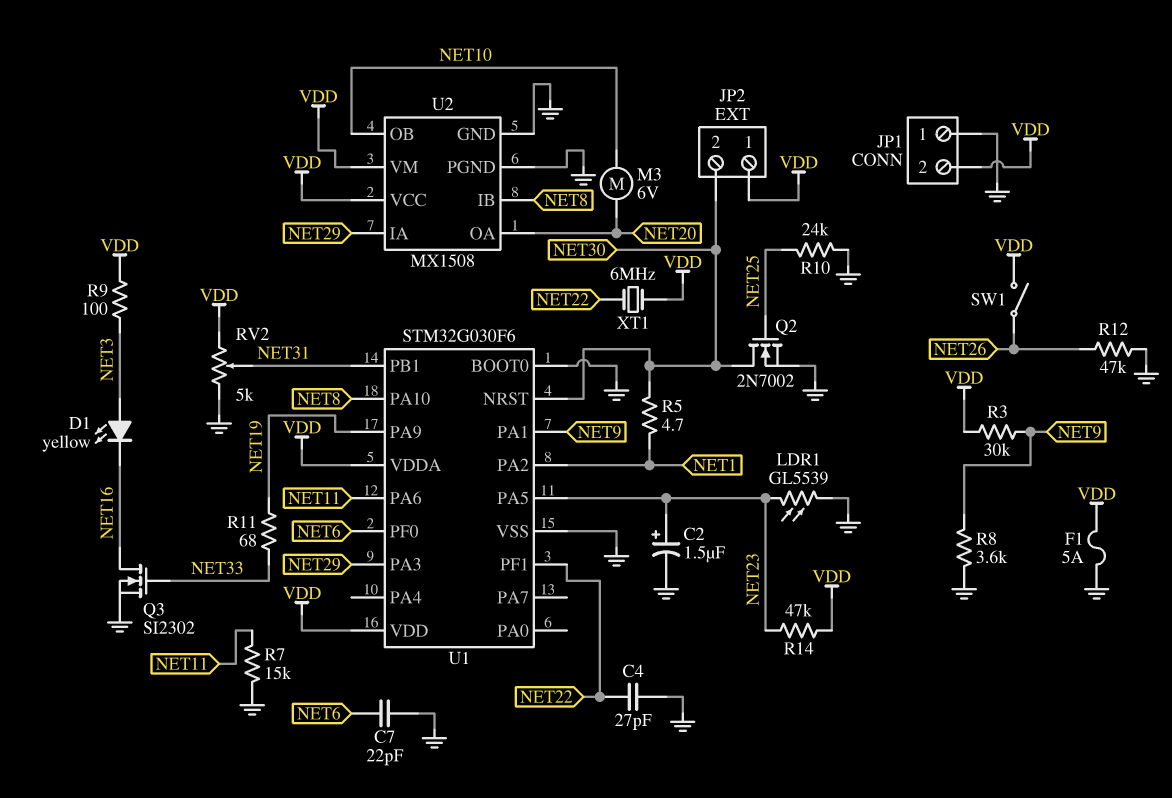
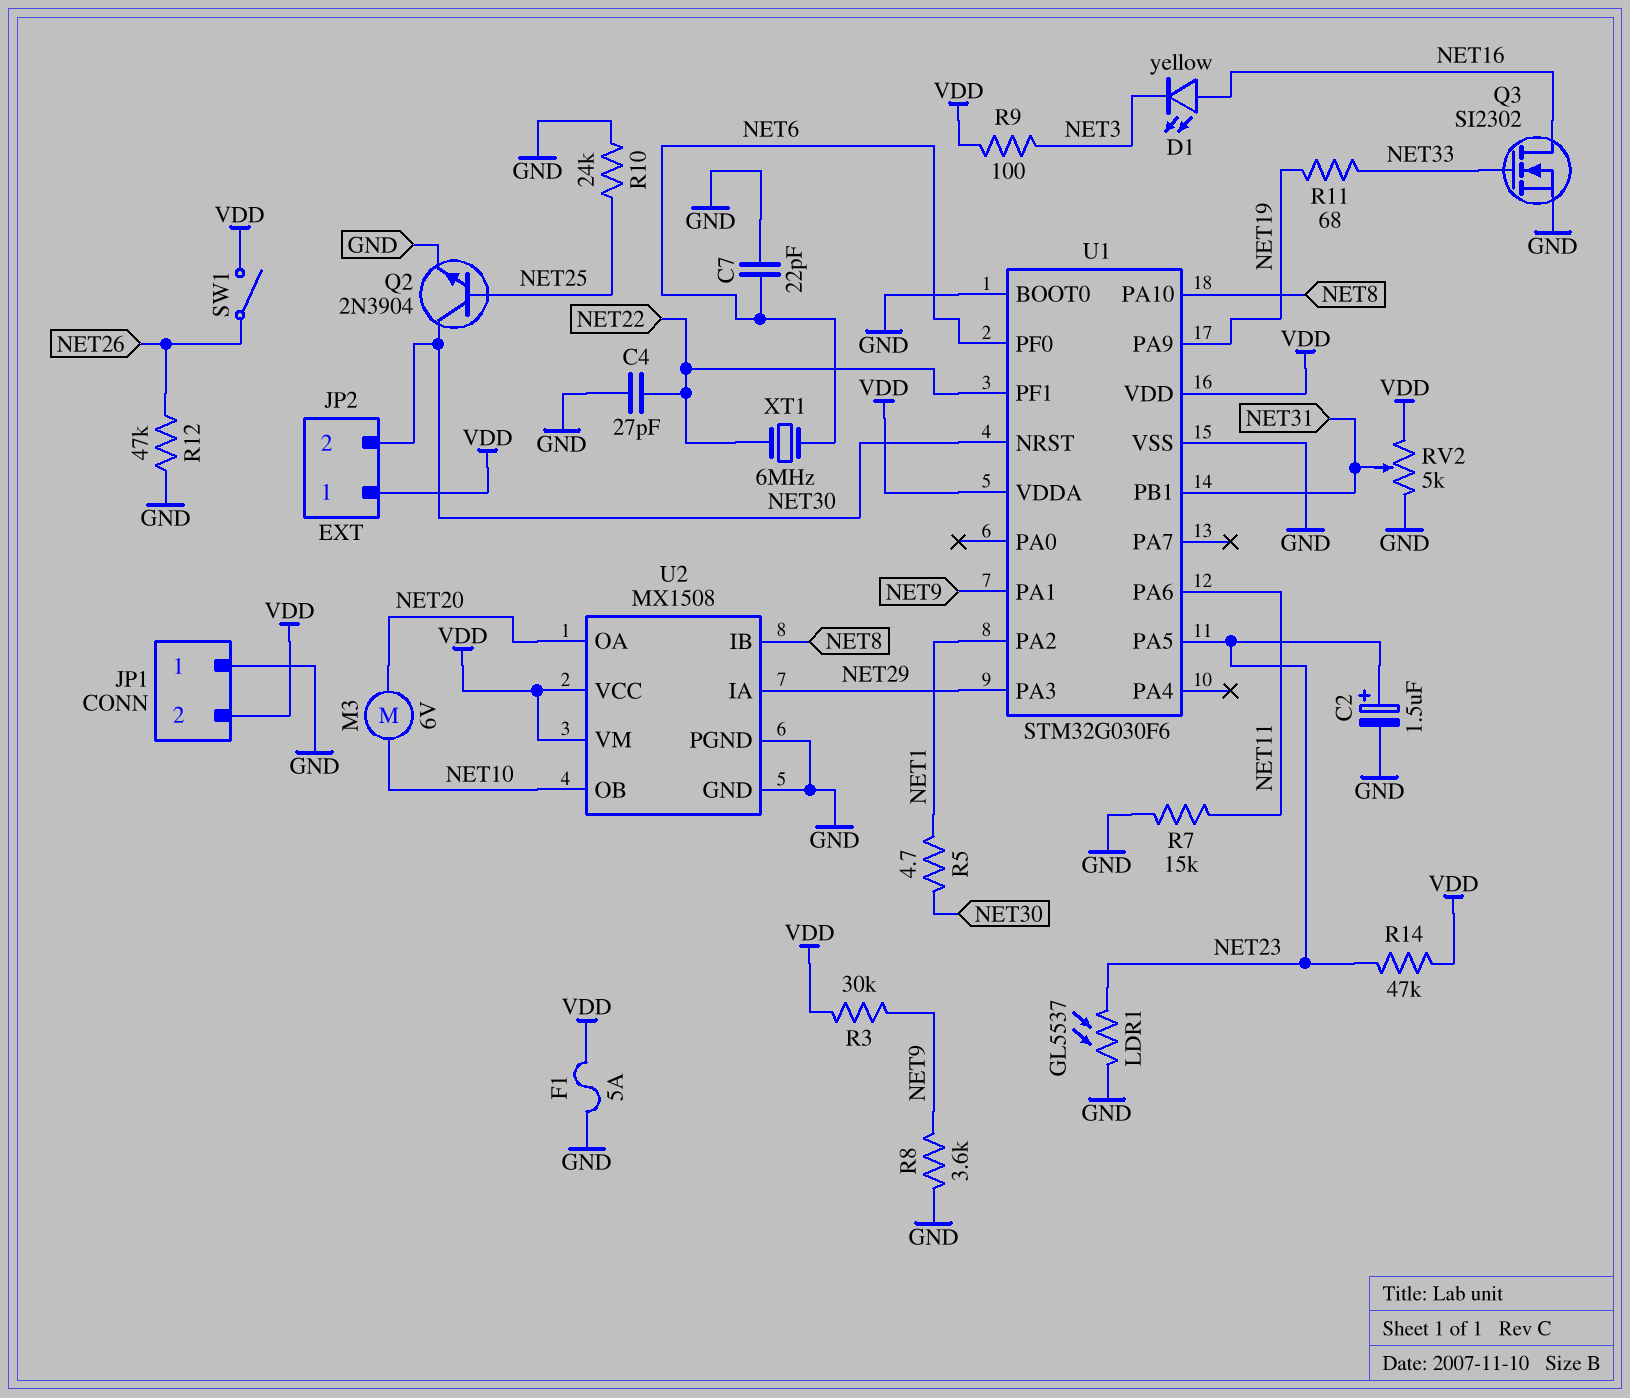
D1: LED yellow (A NET3, K NET16) -> LED yellow (A NET16, K NET3)
LDR1: GL5539 (GND, NET23) -> GL5537 (GND, NET23)
Q2: NMOS 2N7002 (G NET25, D NET30, S GND) -> NPN 2N3904 (B NET25, C NET30, E GND)
XT1: 6MHz (NET22, VDD) -> 6MHz (NET6, NET22)

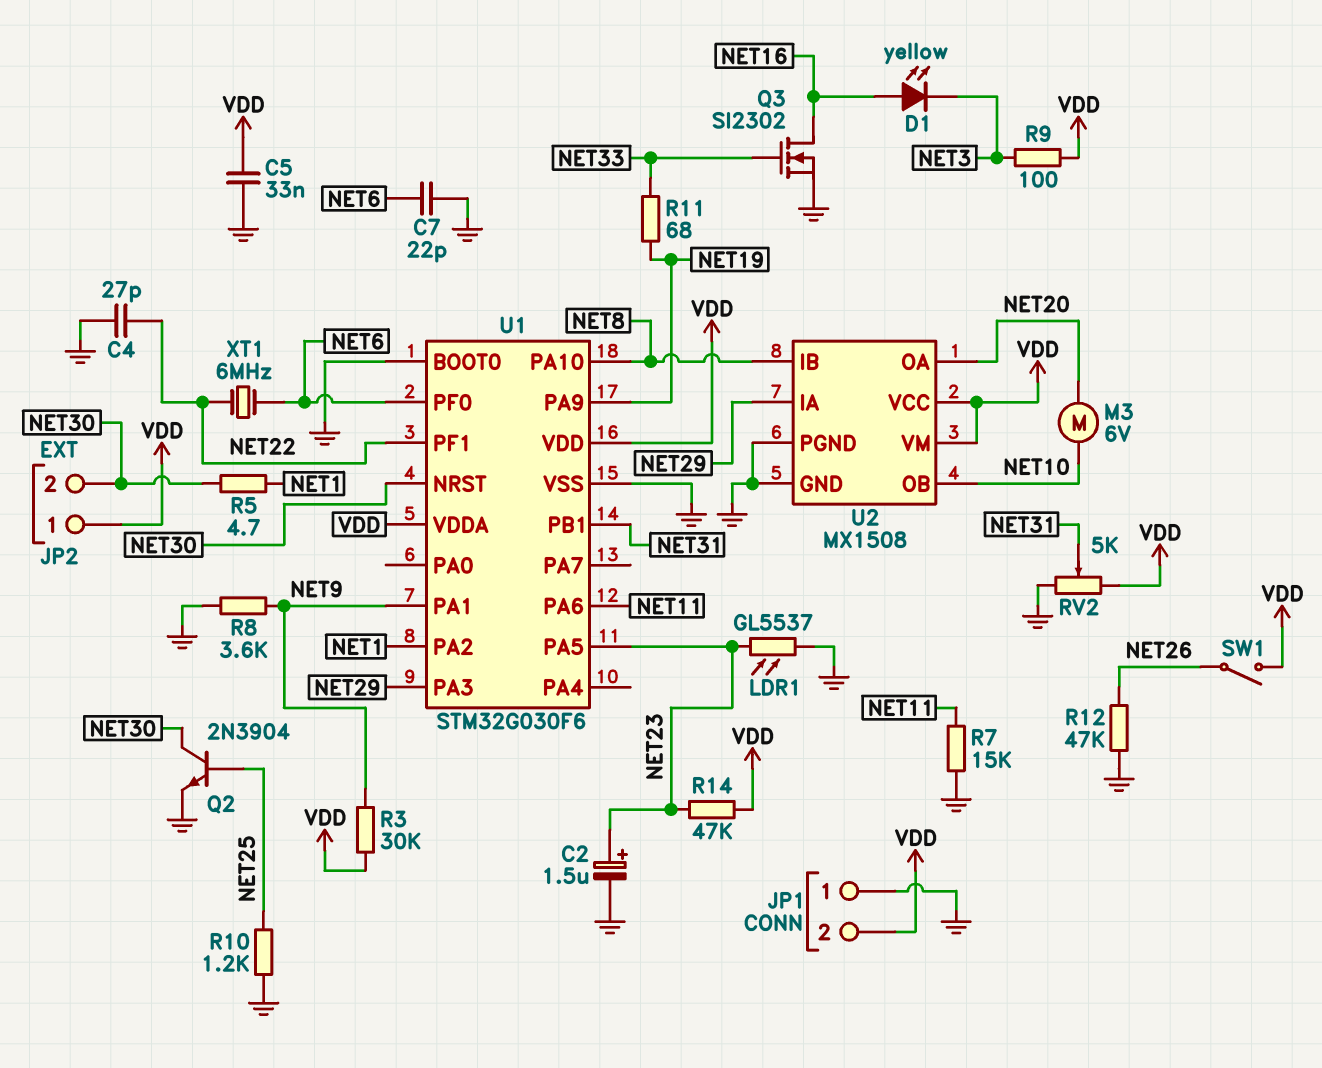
C5: none -> 33nF (GND, VDD)
F1: 5A (GND, VDD) -> none
R10: 24k (GND, NET25) -> 1.2k (GND, NET25)

